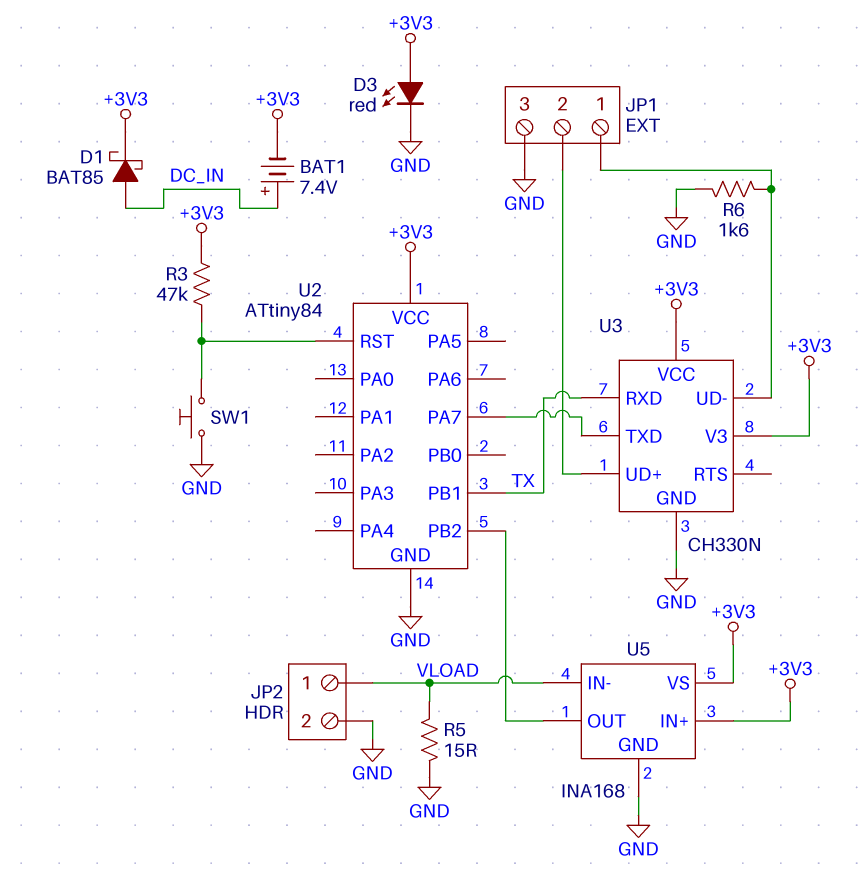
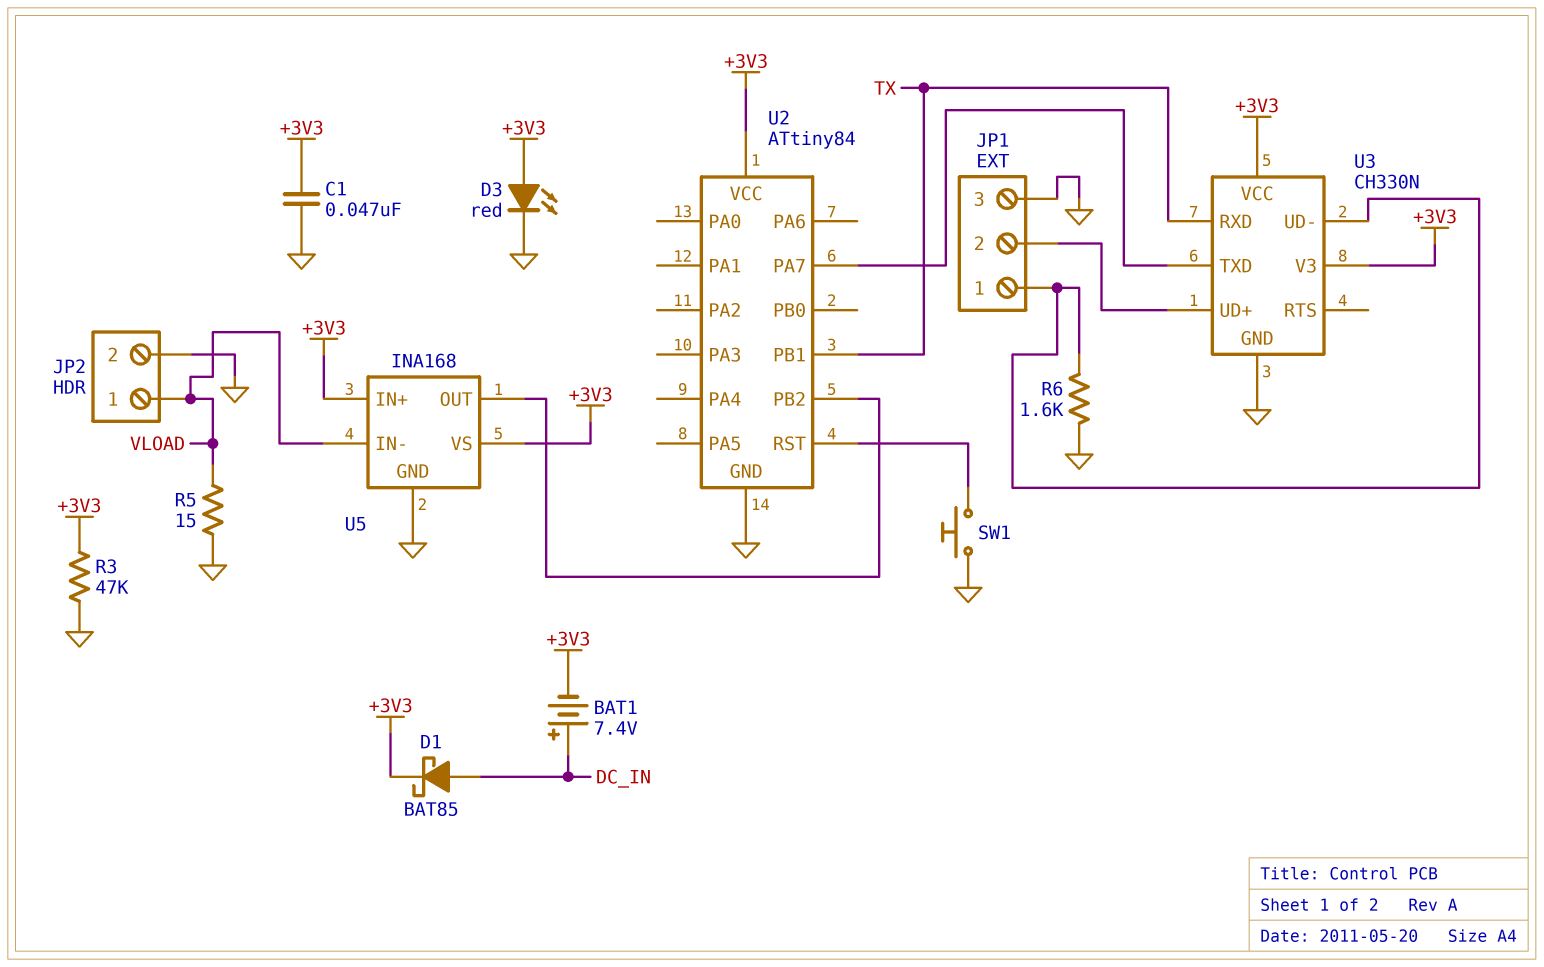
C1: none -> 47nF (+3V3, GND)
R3: 47k (+3V3, U2/RST) -> 47k (+3V3, GND)

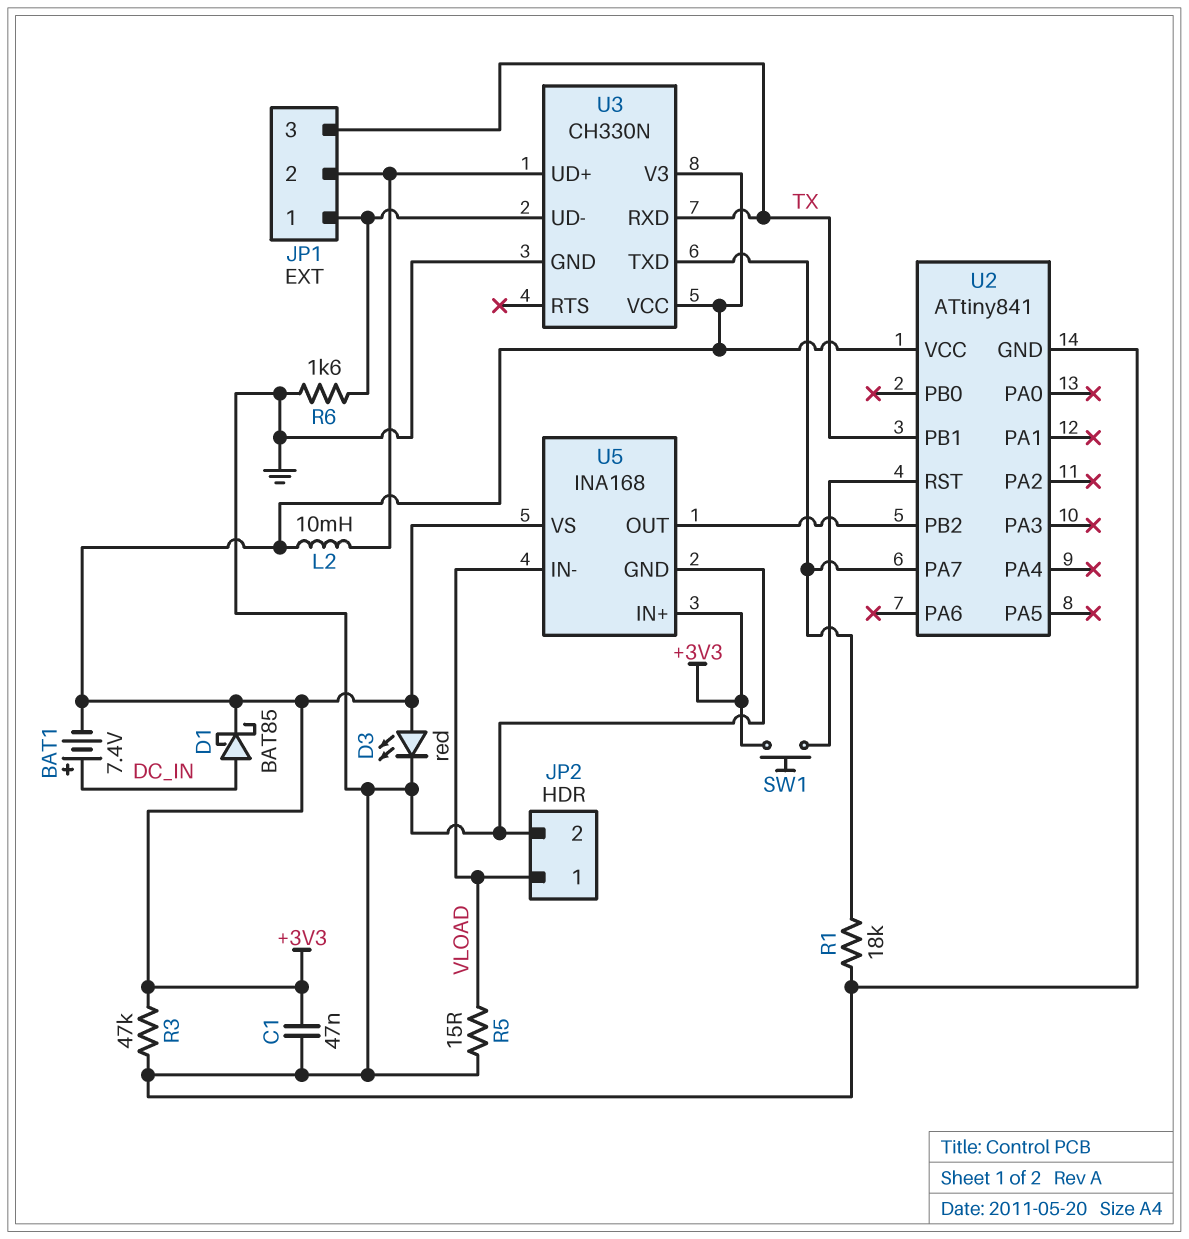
JP1 pin 3: GND -> TX
L2: none -> 10mH (+3V3, JP1/2)
R1: none -> 18k (GND, U2/PA7)
SW1: button (GND, U2/RST) -> button (+3V3, U2/RST)
U2: ATtiny84 -> ATtiny841

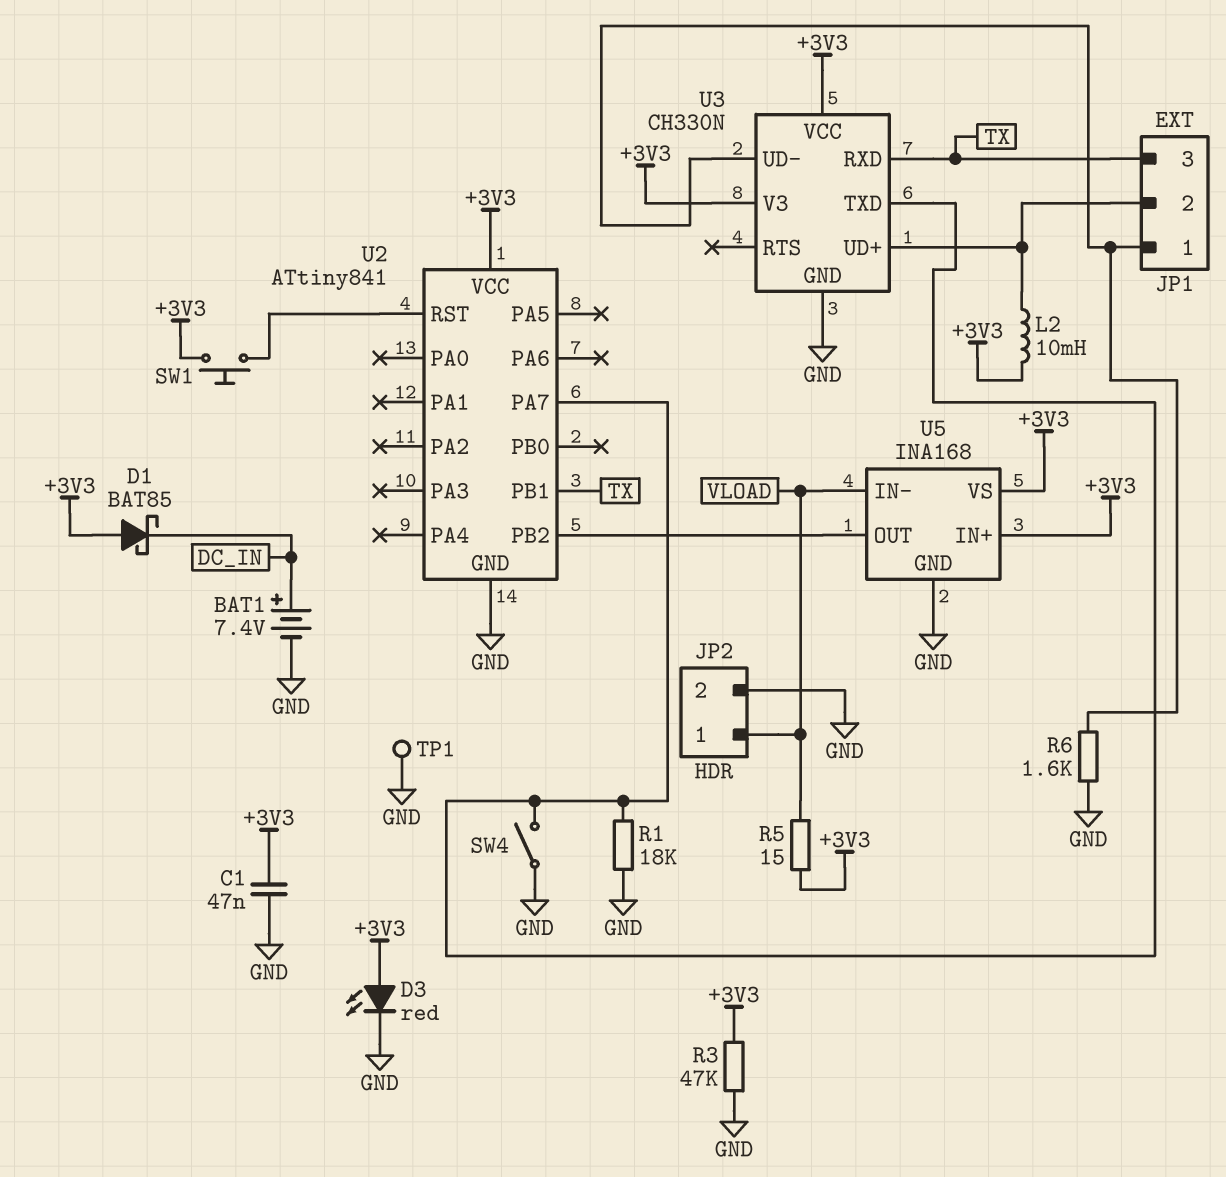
BAT1: 7.4V (plus DC_IN, minus +3V3) -> 7.4V (plus DC_IN, minus GND)
D1: schottky BAT85 (A DC_IN, K +3V3) -> schottky BAT85 (A +3V3, K DC_IN)
R5: 15 (GND, VLOAD) -> 15 (+3V3, VLOAD)
SW4: none -> switch (GND, U2/PA7)
TP1: none -> test point (GND)

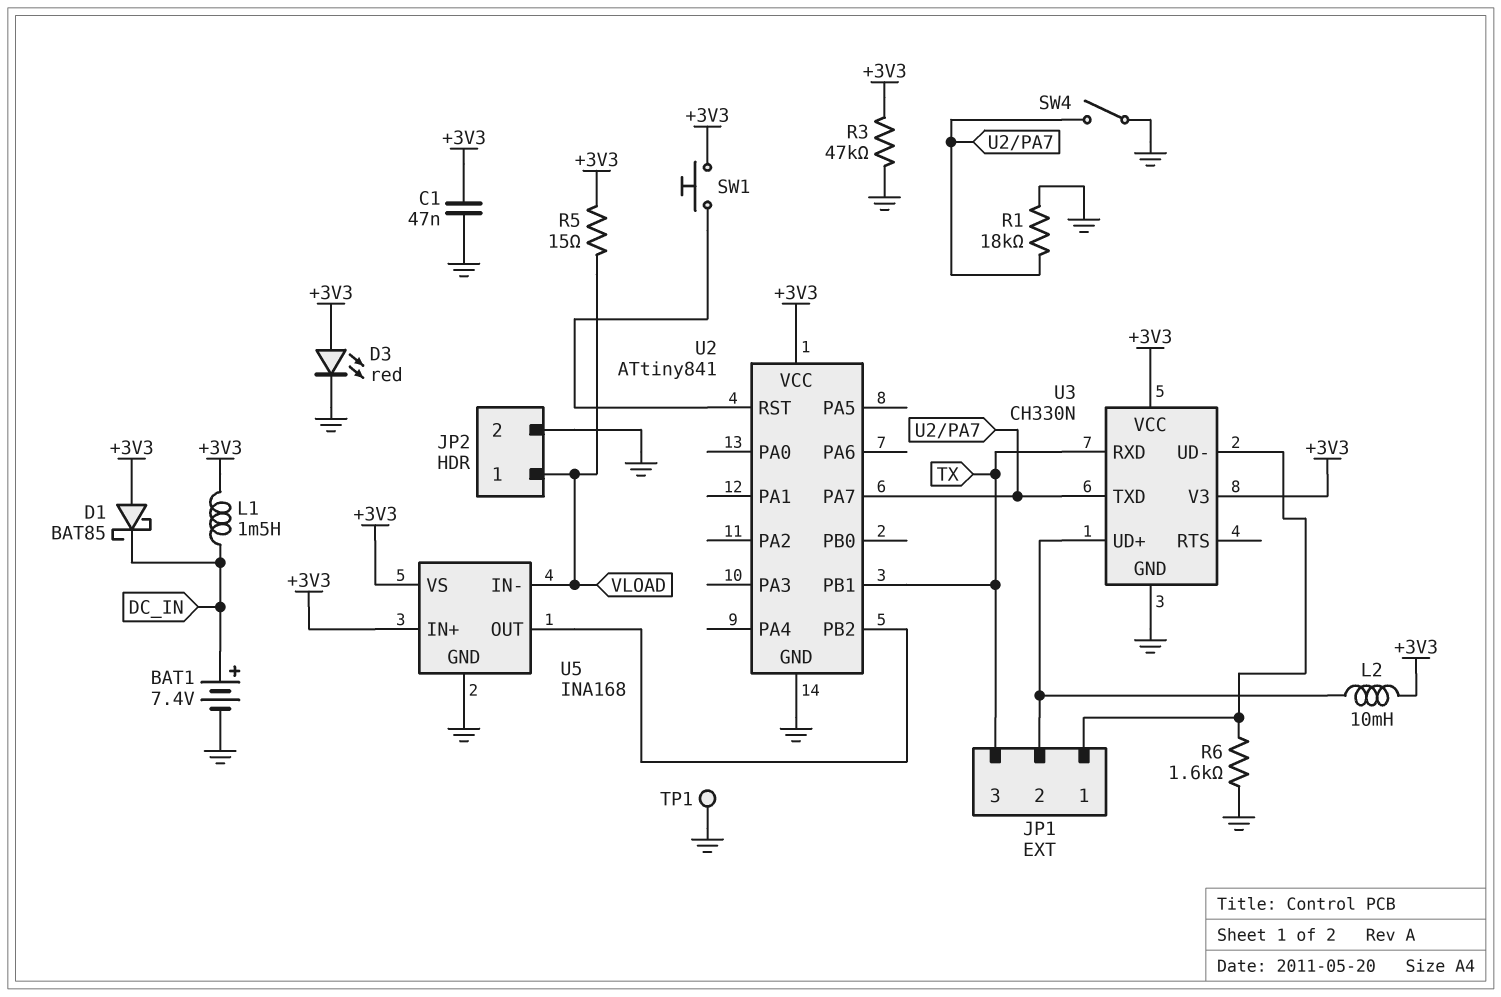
L1: none -> 1.5mH (+3V3, DC_IN)

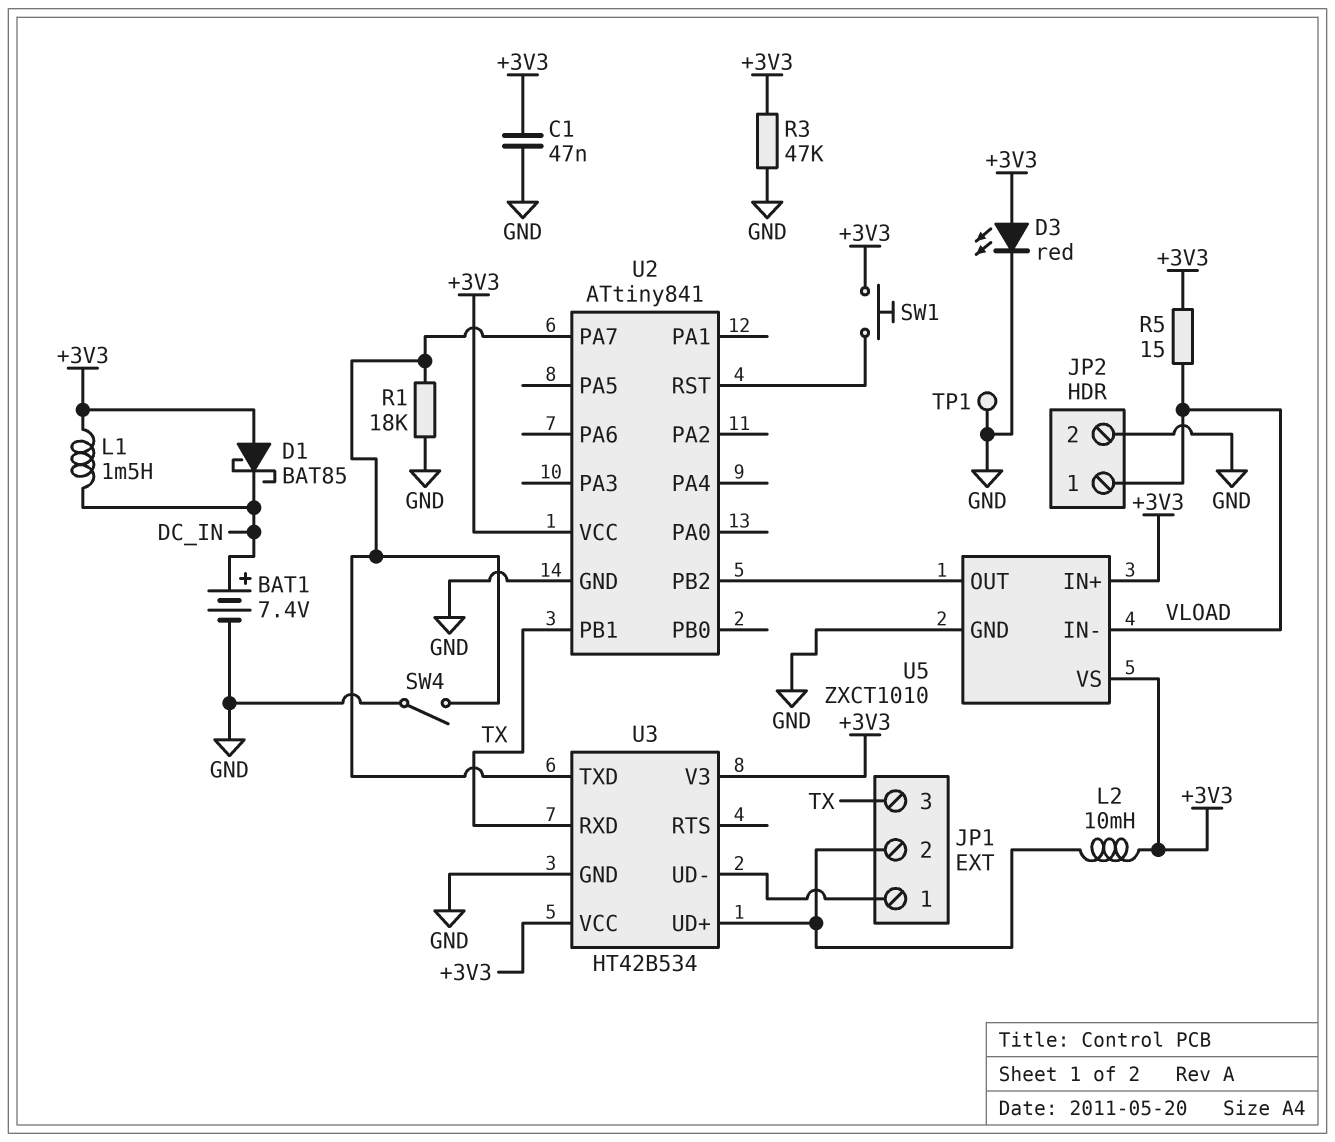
R6: 1.6k (GND, JP1/1) -> none
U3: CH330N -> HT42B534
U5: INA168 -> ZXCT1010

